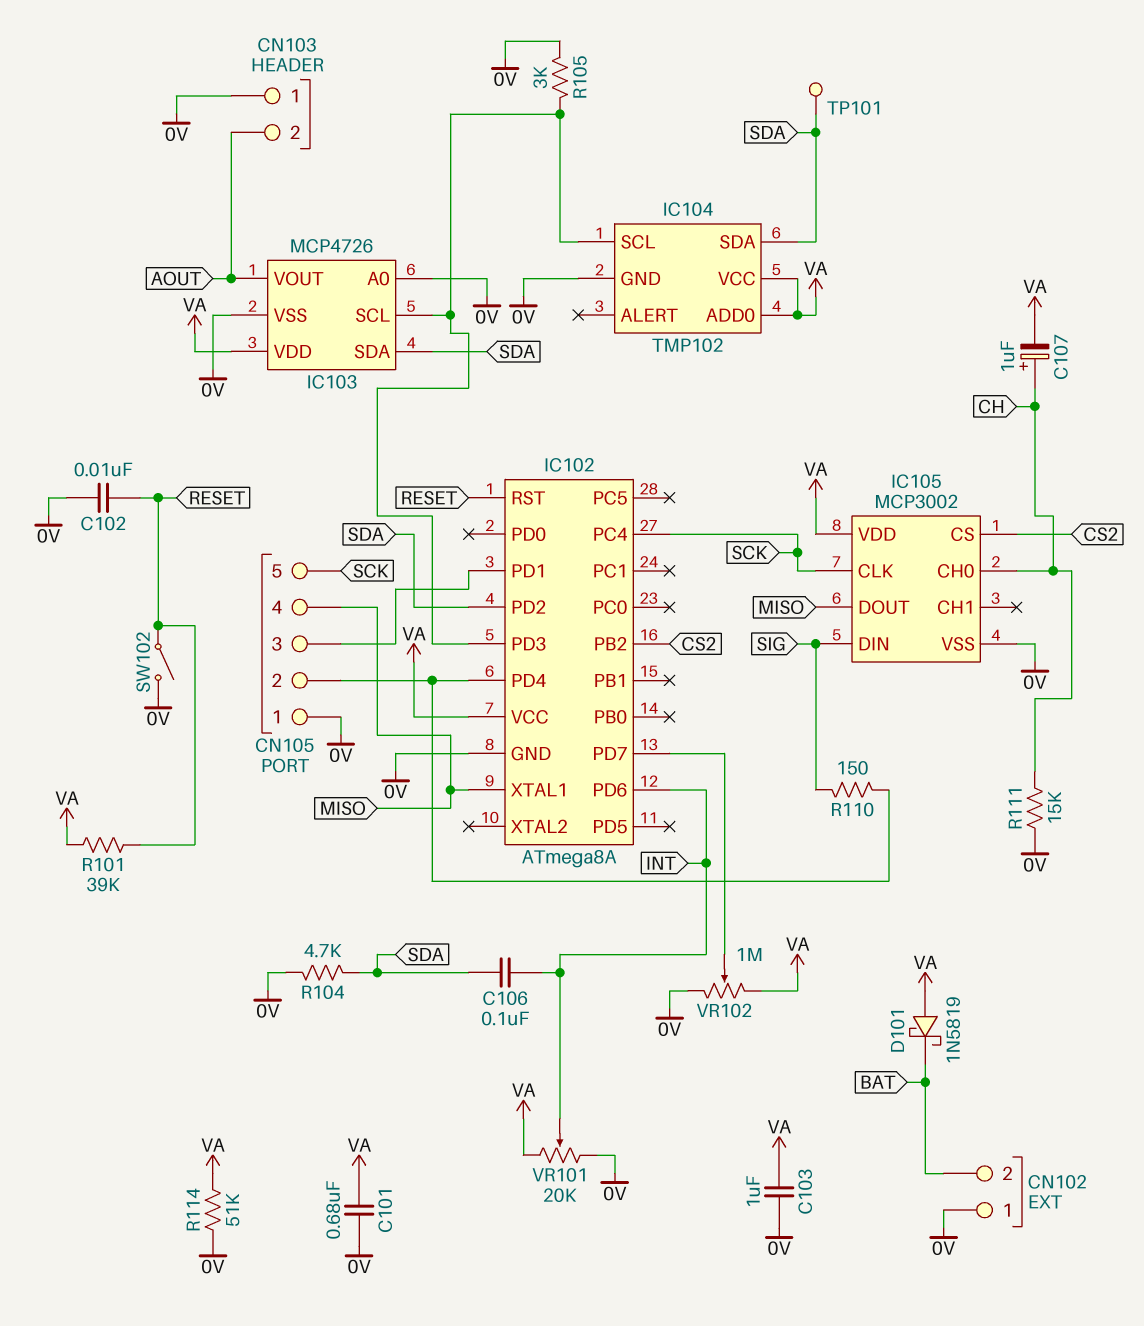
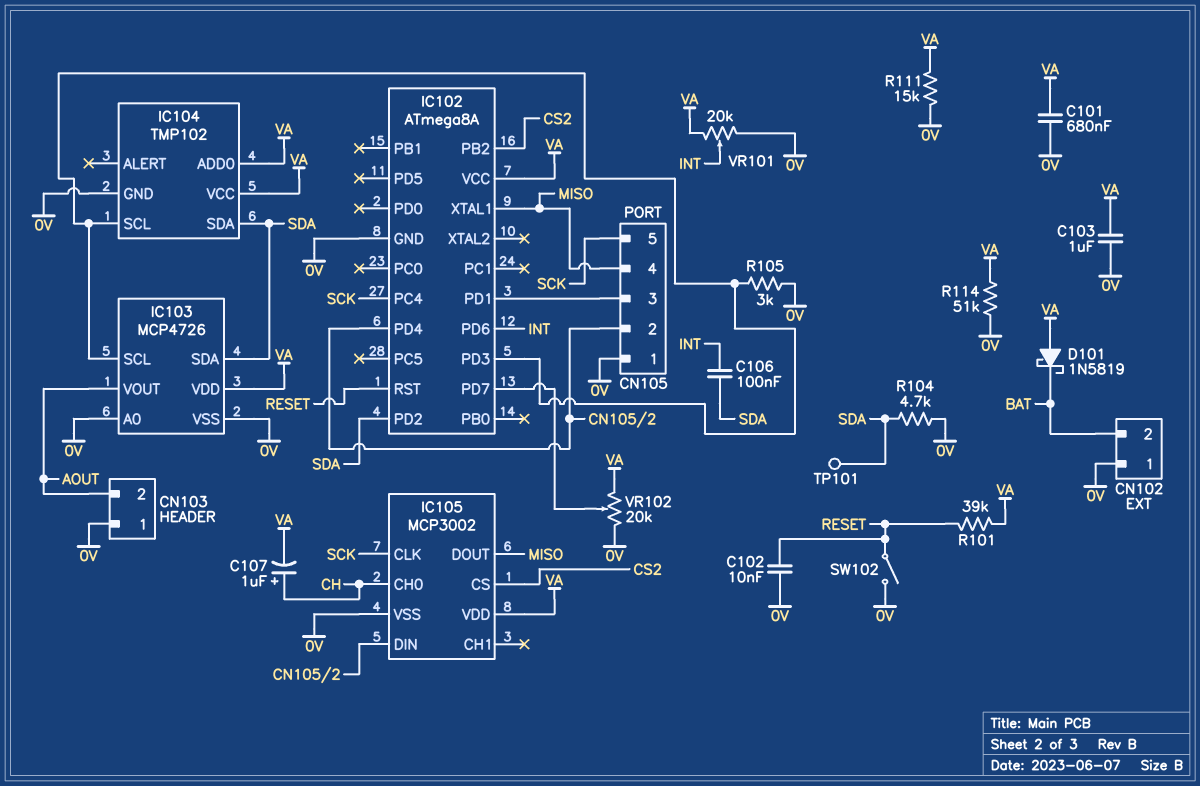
IC105 pin DIN: SIG -> CN105/2
R110: 150 (CN105/2, SIG) -> none
R111: 15k (0V, CH) -> 15k (0V, VA)
VR102: 1M (0V, VA, wiper IC102/PD7) -> 20k (0V, VA, wiper IC102/PD7)

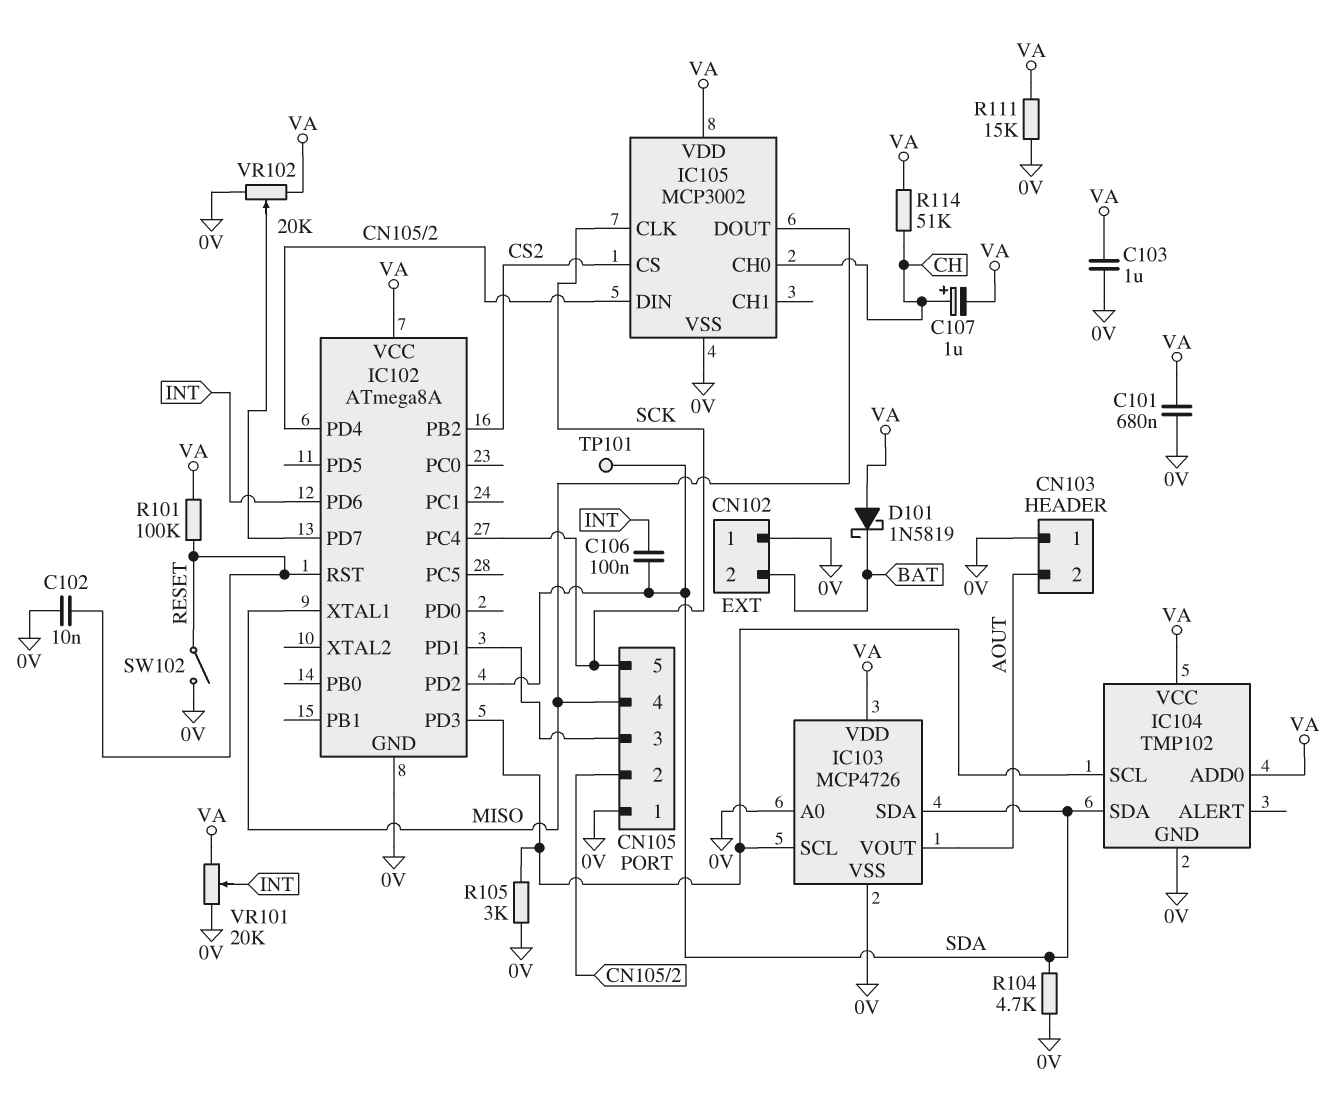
R101: 39k (RESET, VA) -> 100k (RESET, VA)
R114: 51k (0V, VA) -> 51k (CH, VA)

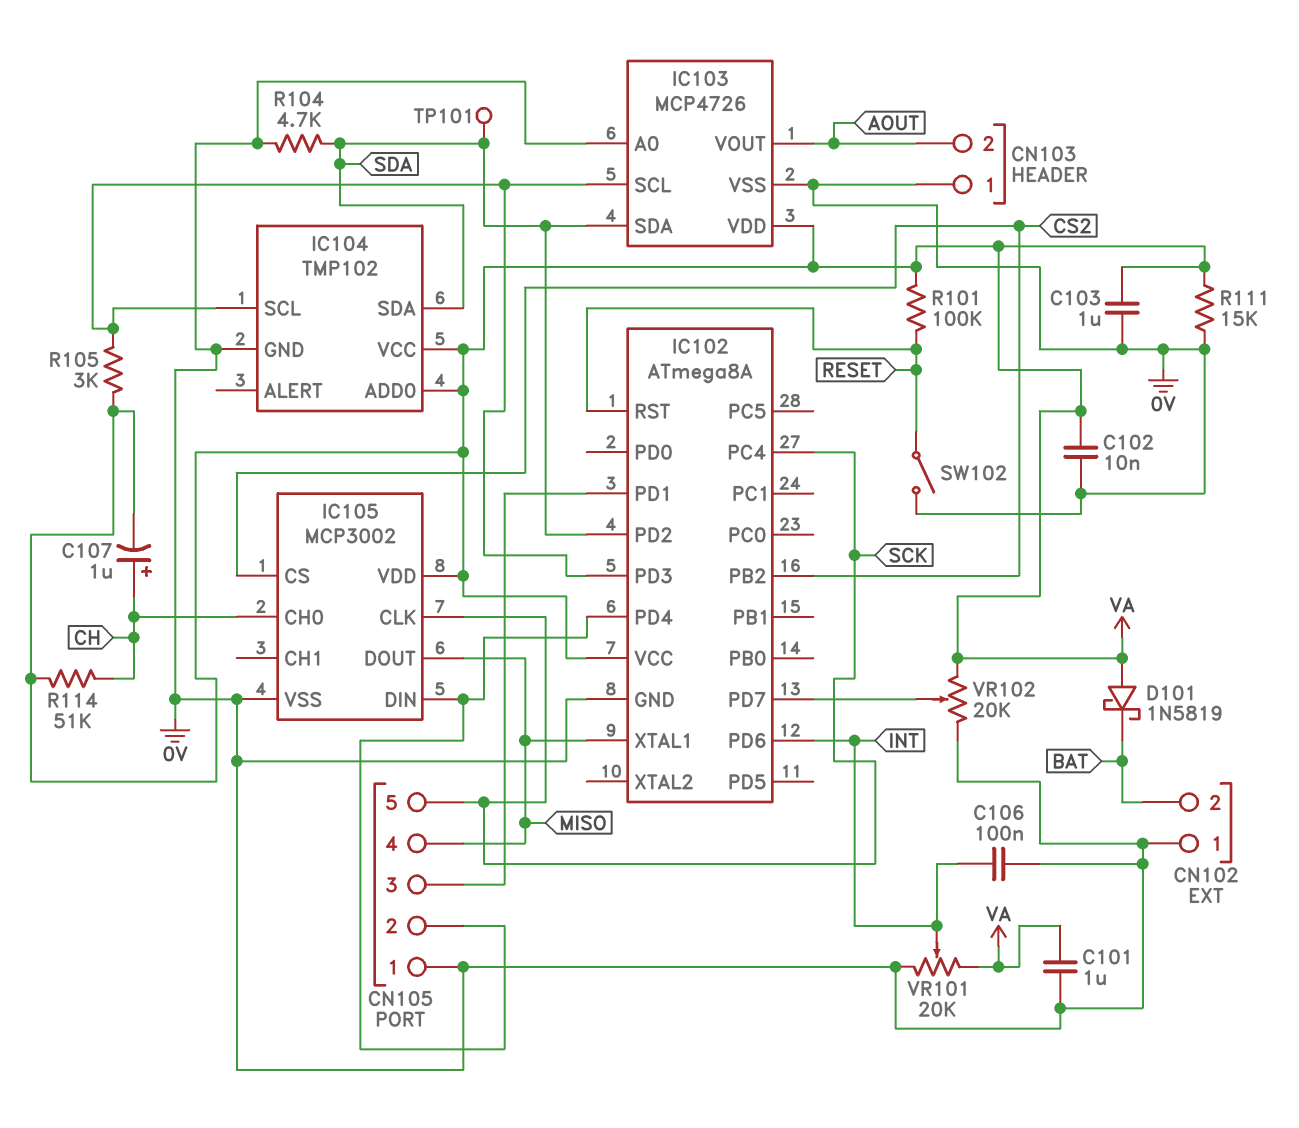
C101: 680nF (0V, VA) -> 1uF (0V, VA)
C102: 10nF (0V, RESET) -> 10nF (0V, VA)
C106: 100nF (INT, SDA) -> 100nF (0V, INT)
R105: 3k (0V, IC102/PD3) -> 3k (IC102/PD3, VA)

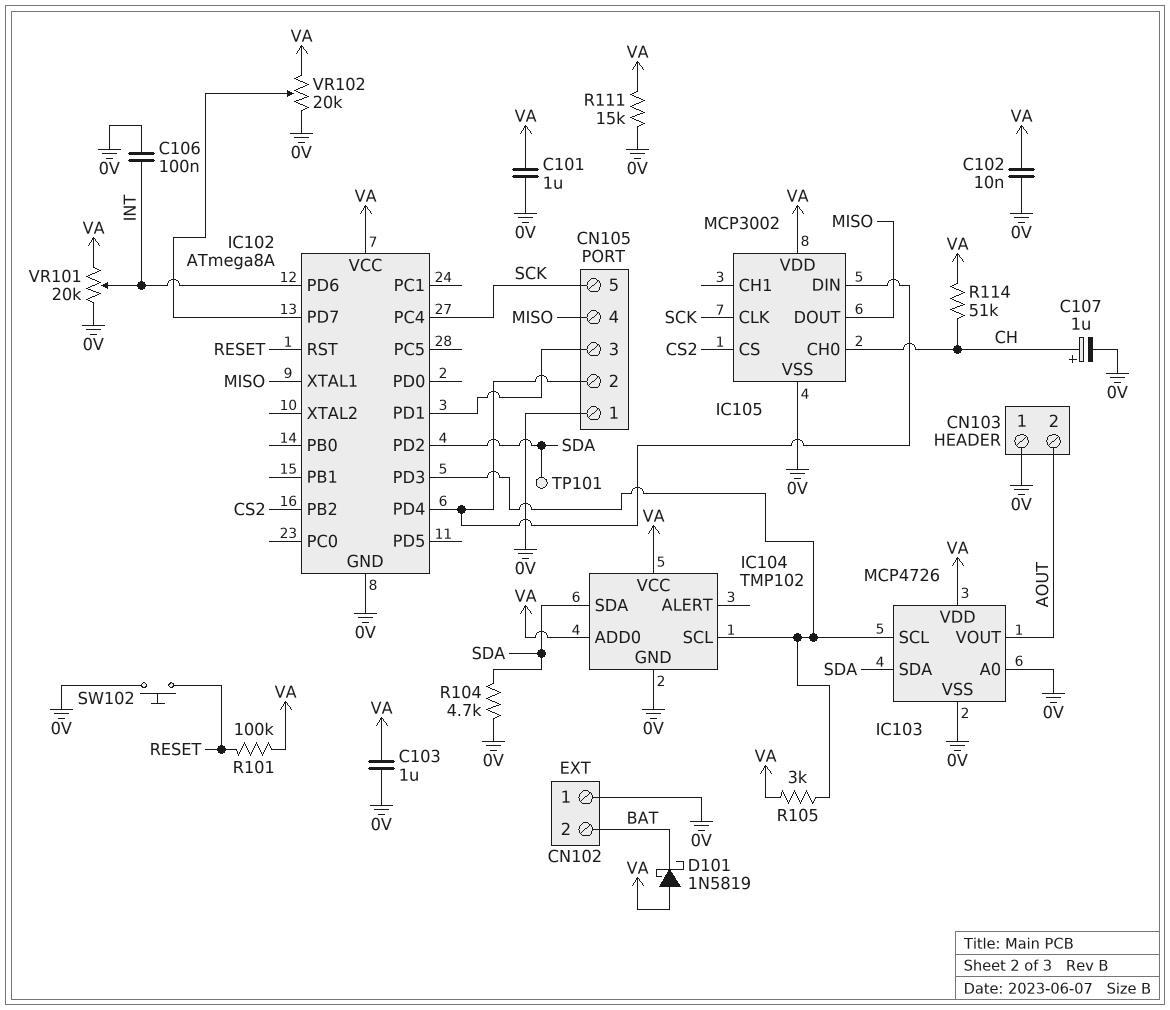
C107: 1uF (plus CH, minus VA) -> 1uF (plus CH, minus 0V)
SW102: switch (0V, RESET) -> button (0V, RESET)

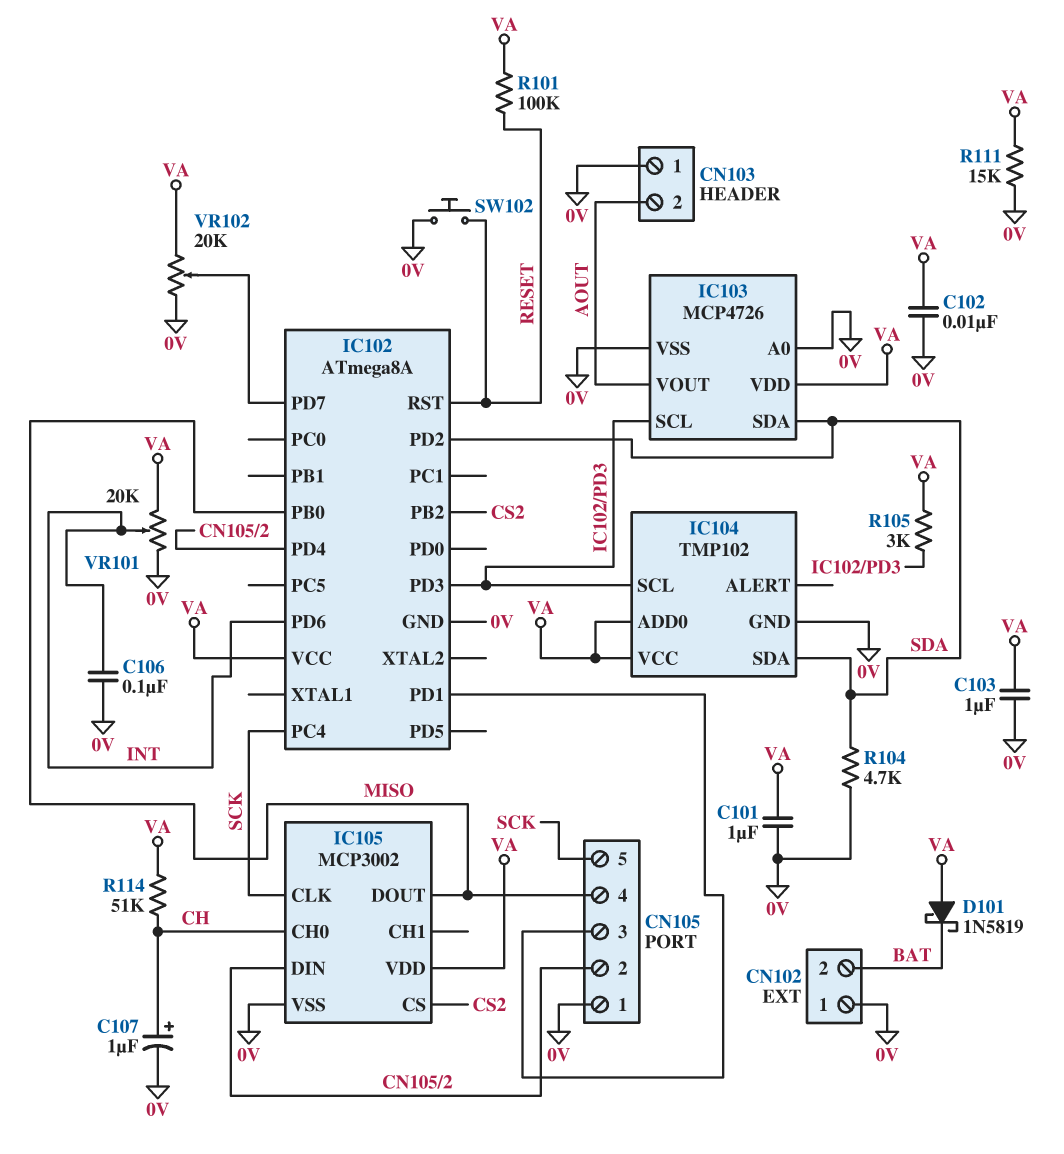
IC102 pin PB0: none -> MISO
IC102 pin XTAL1: MISO -> none
TP101: test point (SDA) -> none

